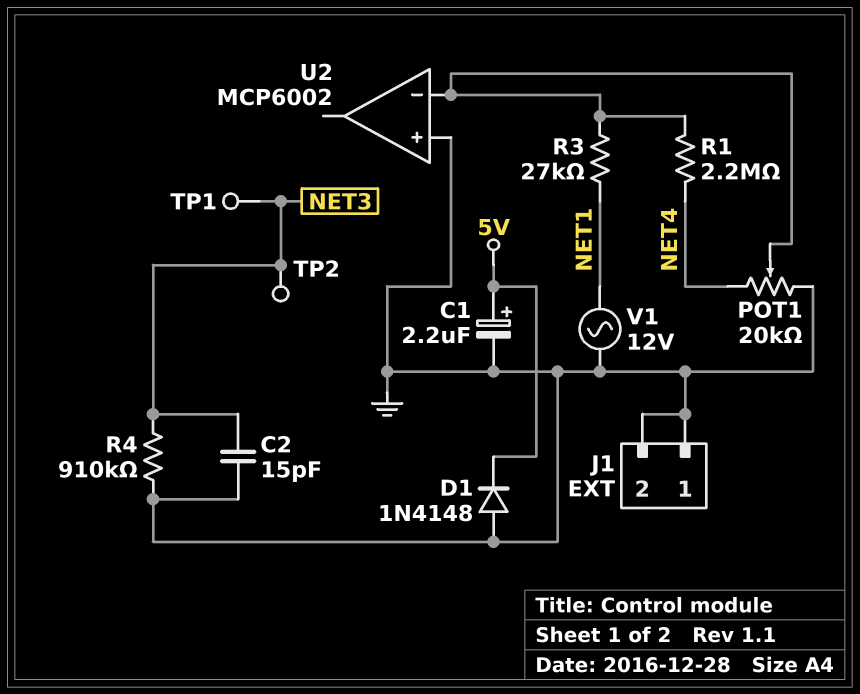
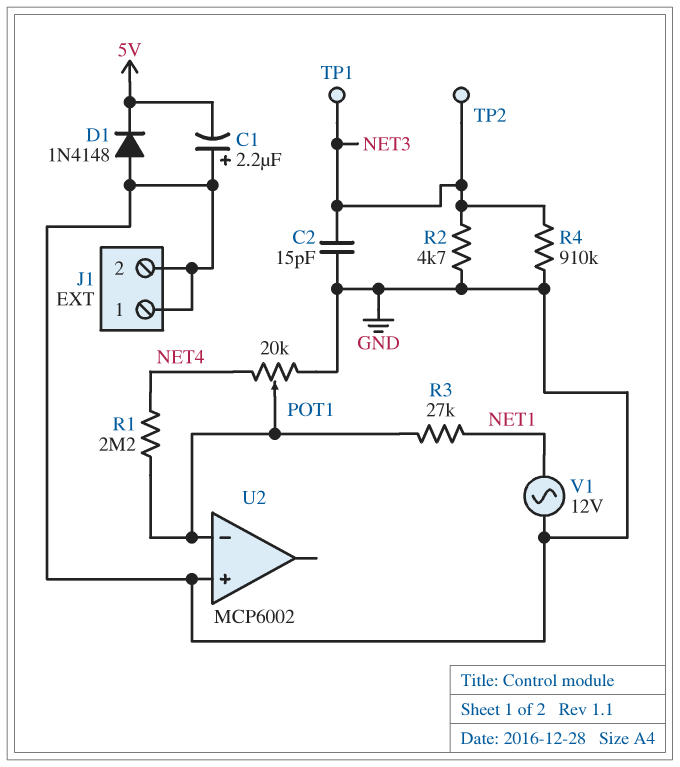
C1: 2.2uF (plus 5V, minus GND) -> 2.2uF (plus GND, minus 5V)
R2: none -> 4.7k (GND, NET3)

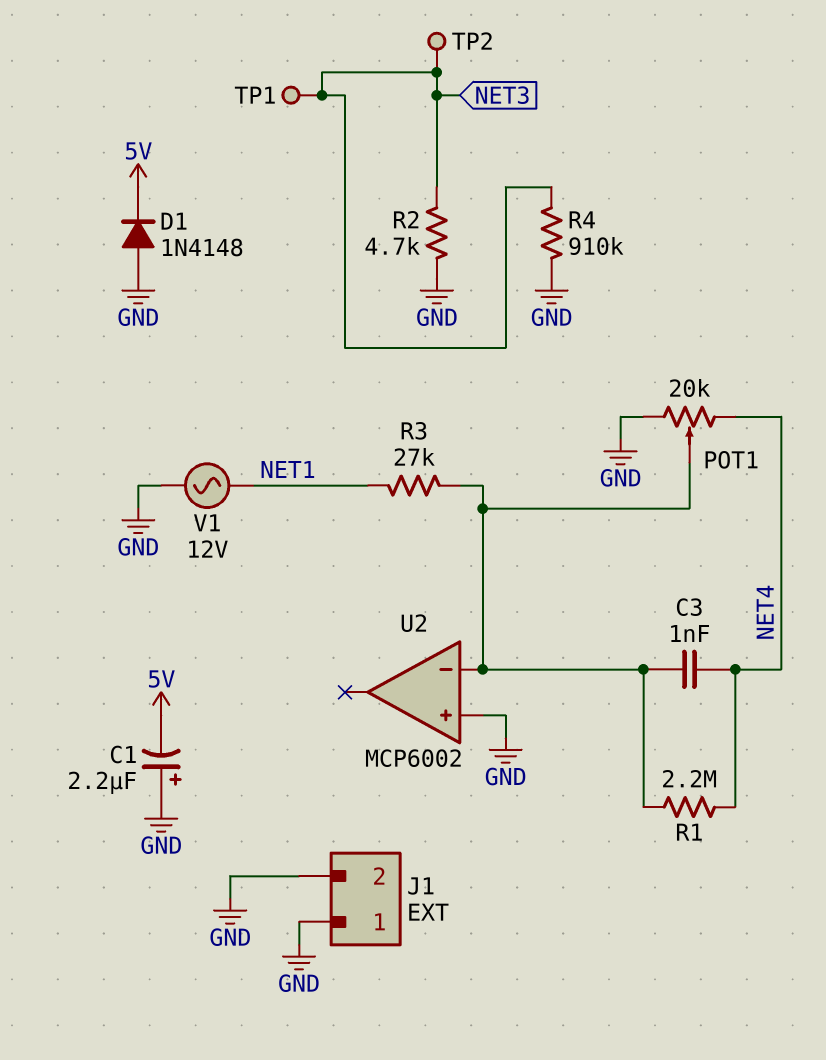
C2: 15pF (GND, NET3) -> none
C3: none -> 1nF (NET4, U2/in-)

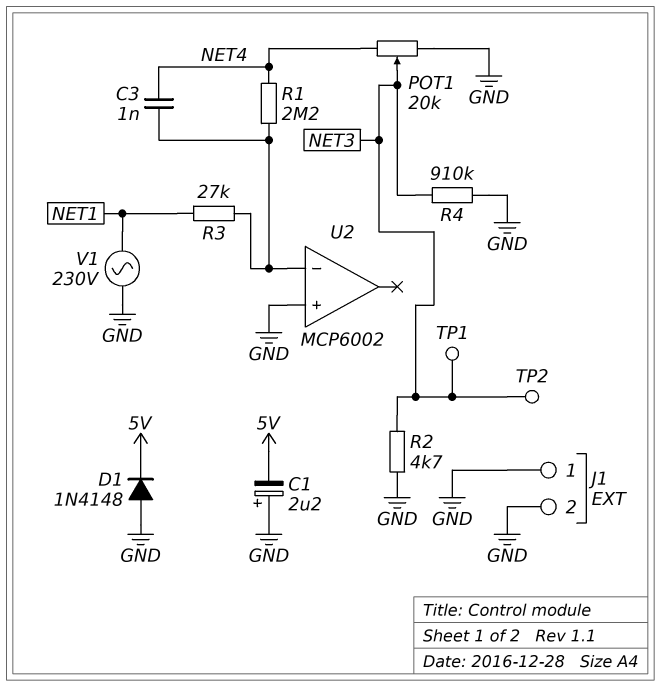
POT1: 20k (GND, NET4, wiper U2/in-) -> 20k (GND, NET4, wiper NET3)
V1: AC 12V (GND, NET1) -> AC 230V (GND, NET1)

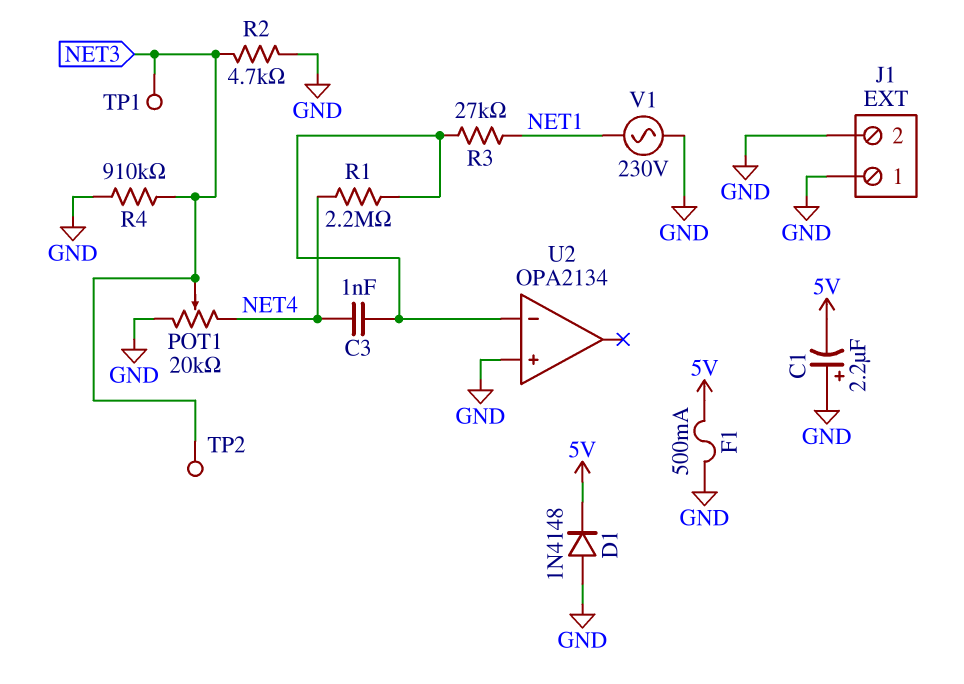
F1: none -> 500mA (5V, GND)
U2: MCP6002 -> OPA2134

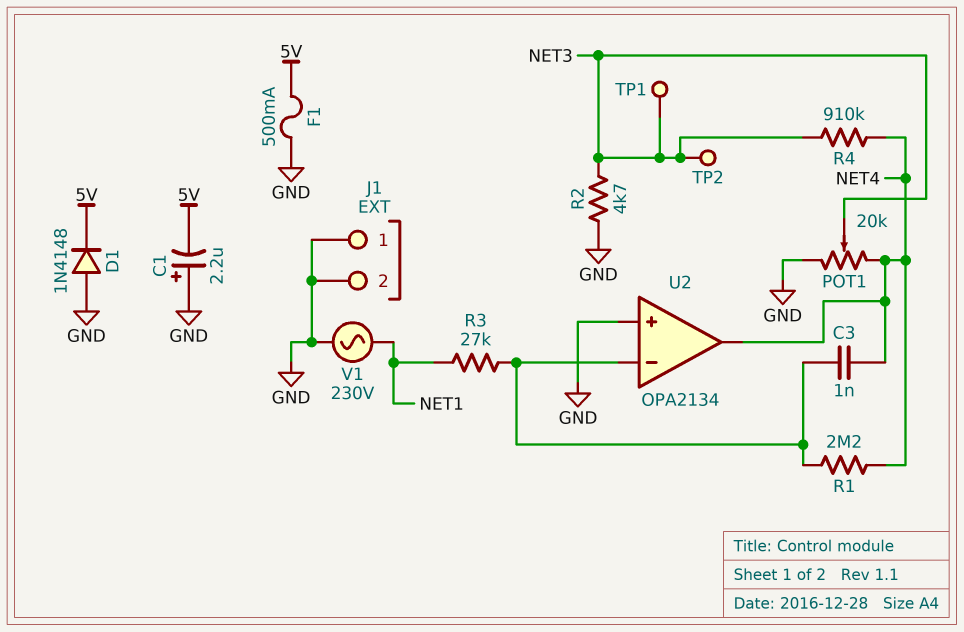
R4: 910k (GND, NET3) -> 910k (NET3, NET4)
U2 pin out: none -> NET4

